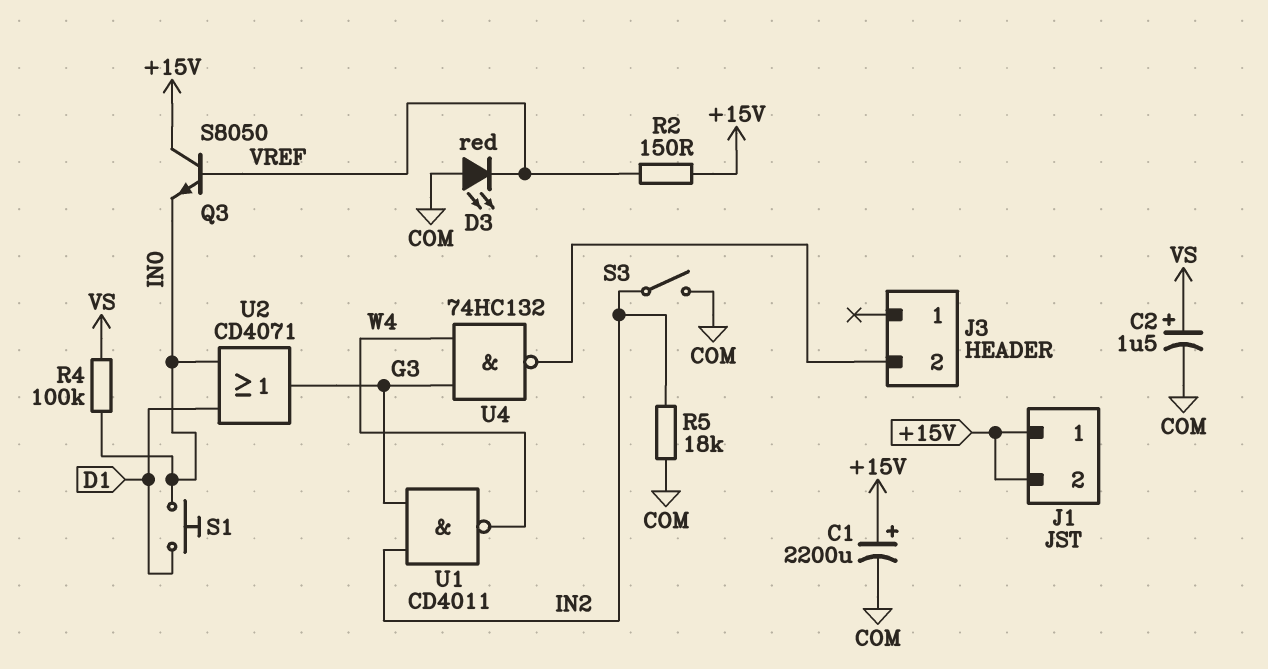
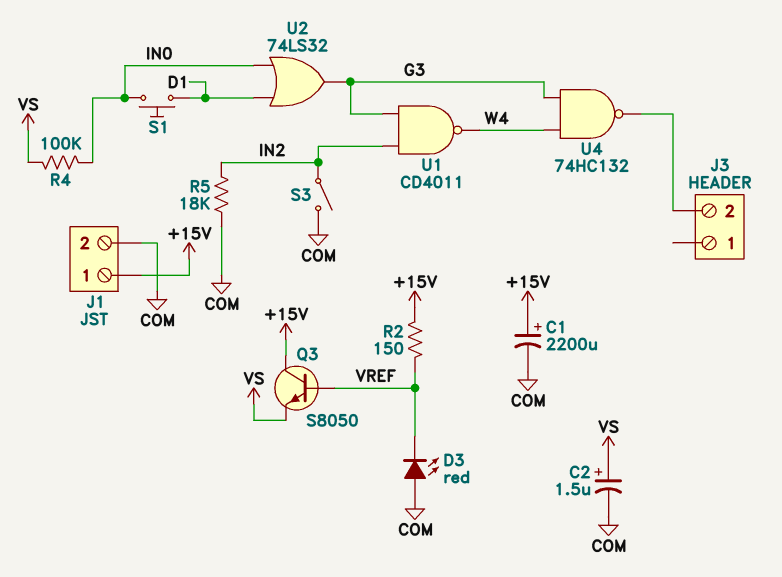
J1 pin 2: +15V -> COM
Q3: NPN S8050 (B VREF, C +15V, E IN0) -> NPN S8050 (B VREF, C +15V, E VS)
U2: OR CD4071 (in D1, in IN0, out G3) -> OR 74LS32 (in D1, in IN0, out G3)

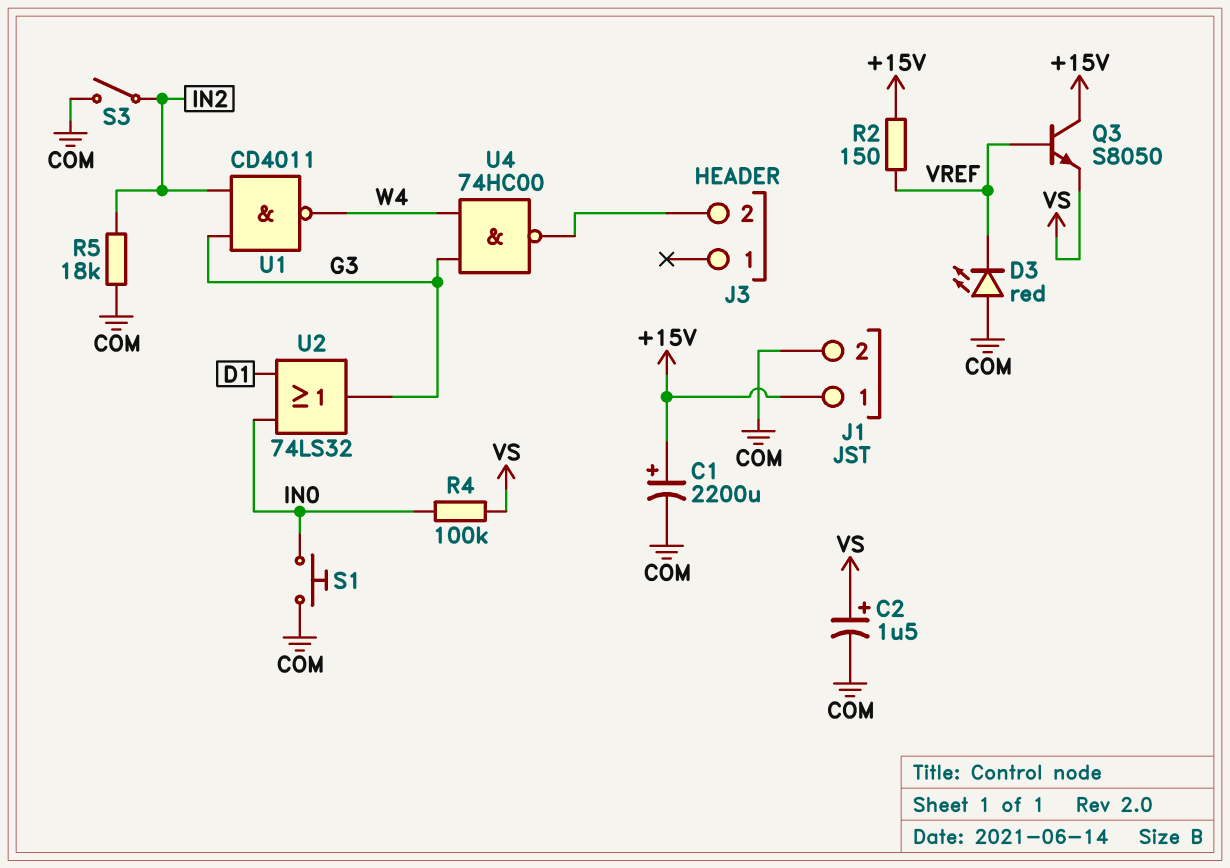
S1: button (D1, IN0) -> button (COM, IN0)
U4: NAND 74HC132 (in G3, in W4, out J3/2) -> NAND 74HC00 (in G3, in W4, out J3/2)

